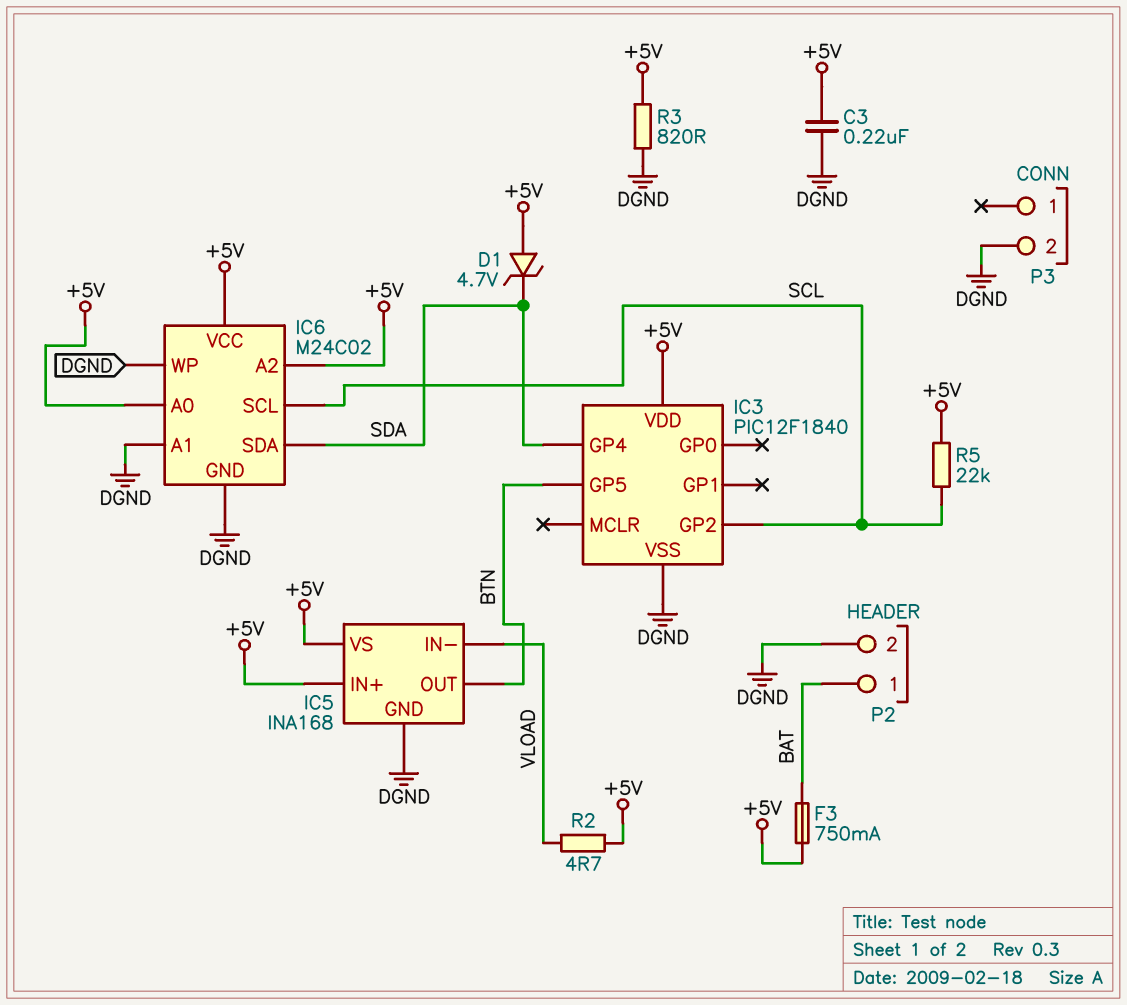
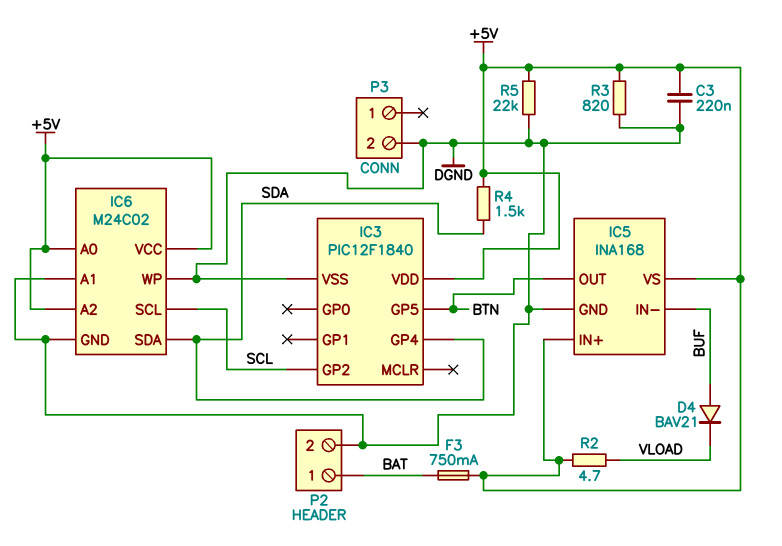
D1: zener 4.7V (A +5V, K SDA) -> none
D4: none -> diode BAV21 (A BUF, K VLOAD)
IC5 pin IN-: VLOAD -> BUF
R4: none -> 1.5k (+5V, SDA)
R5: 22k (+5V, SCL) -> 22k (+5V, DGND)

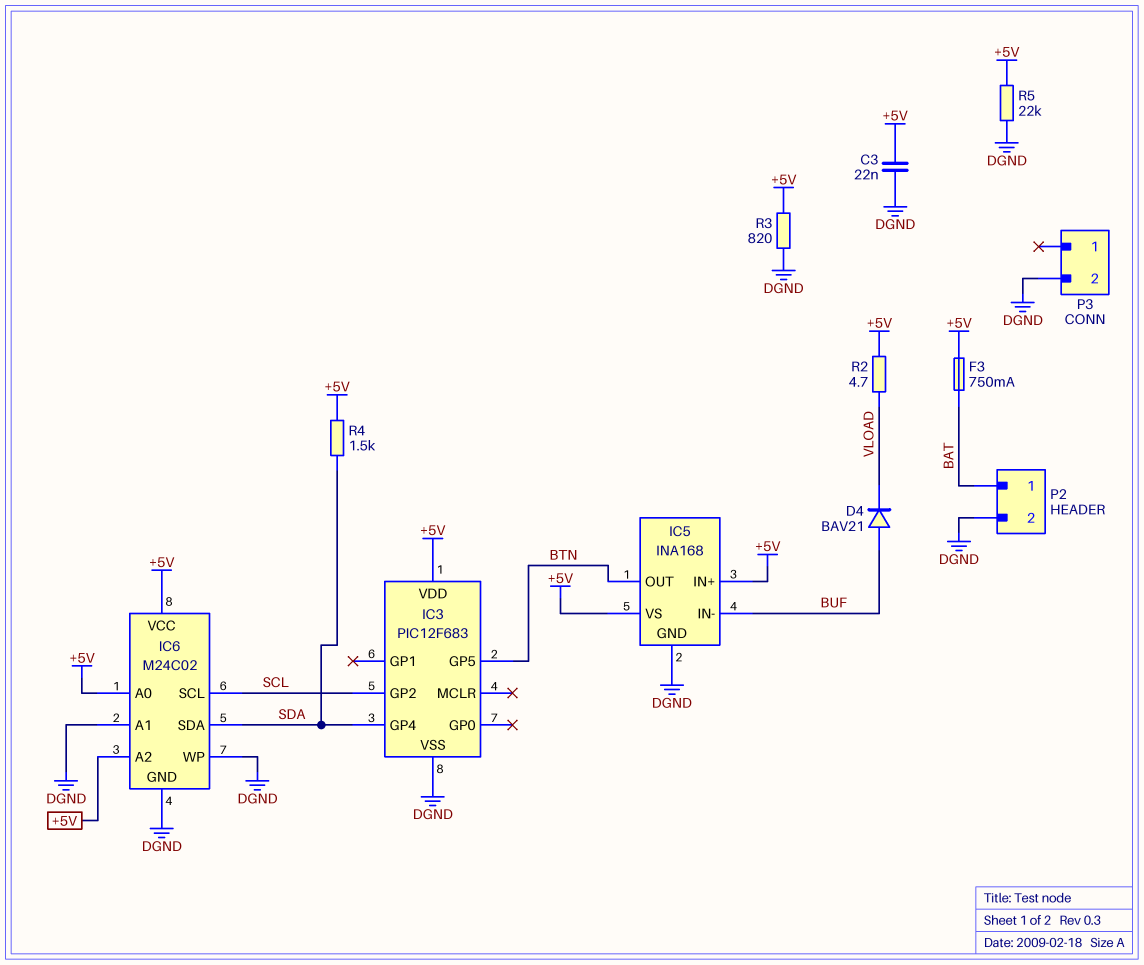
C3: 220nF (+5V, DGND) -> 22nF (+5V, DGND)
IC3: PIC12F1840 -> PIC12F683

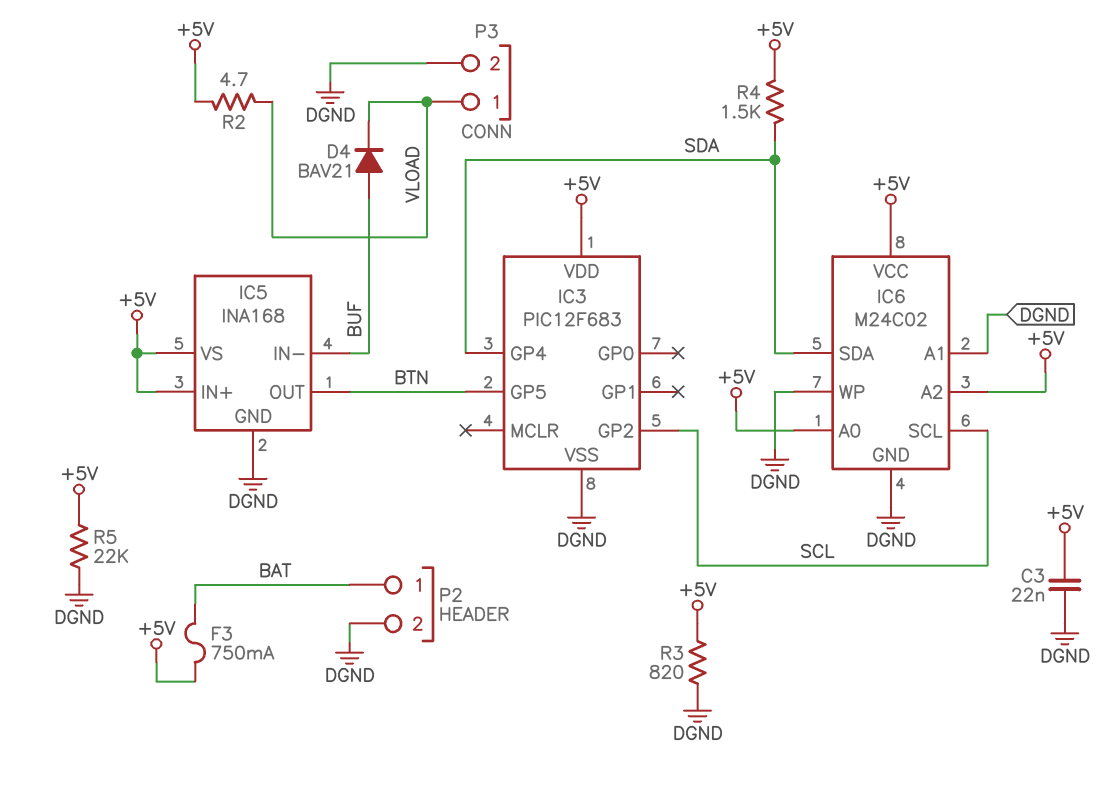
P3 pin 1: none -> VLOAD

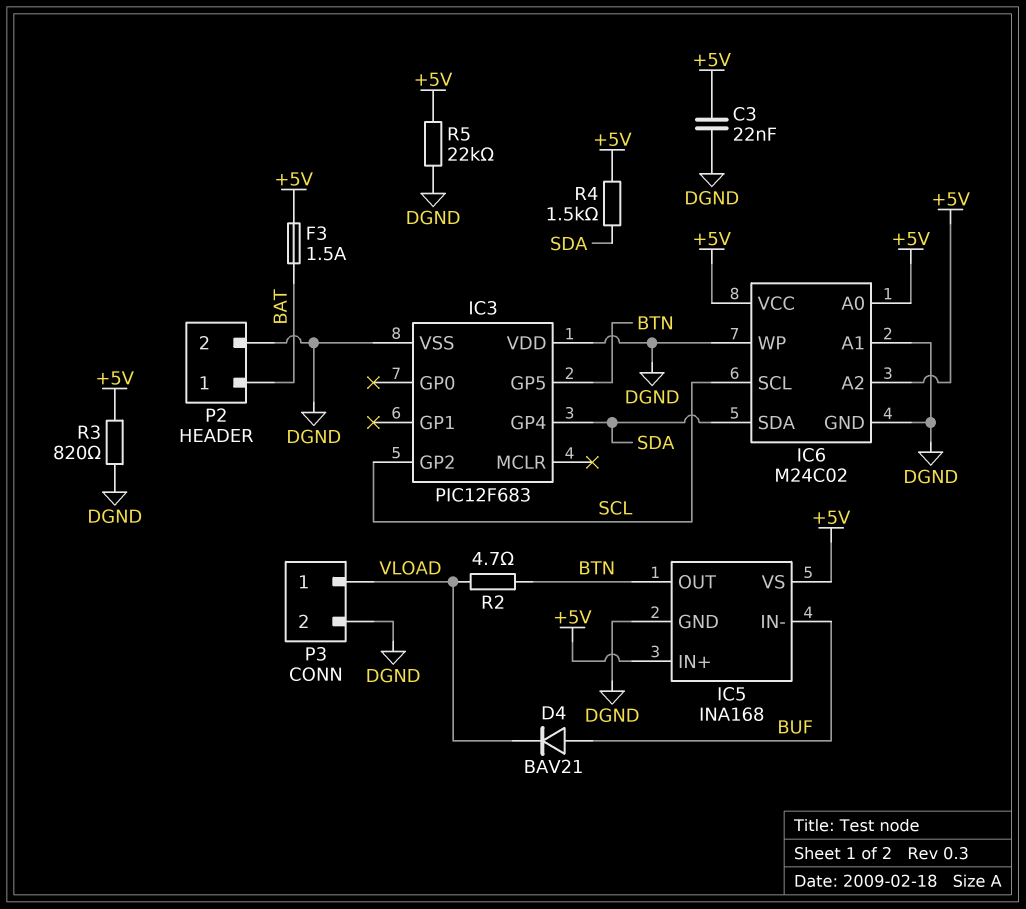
F3: 750mA (+5V, BAT) -> 1.5A (+5V, BAT)
IC3 pin VDD: +5V -> DGND
R2: 4.7 (+5V, VLOAD) -> 4.7 (BTN, VLOAD)

